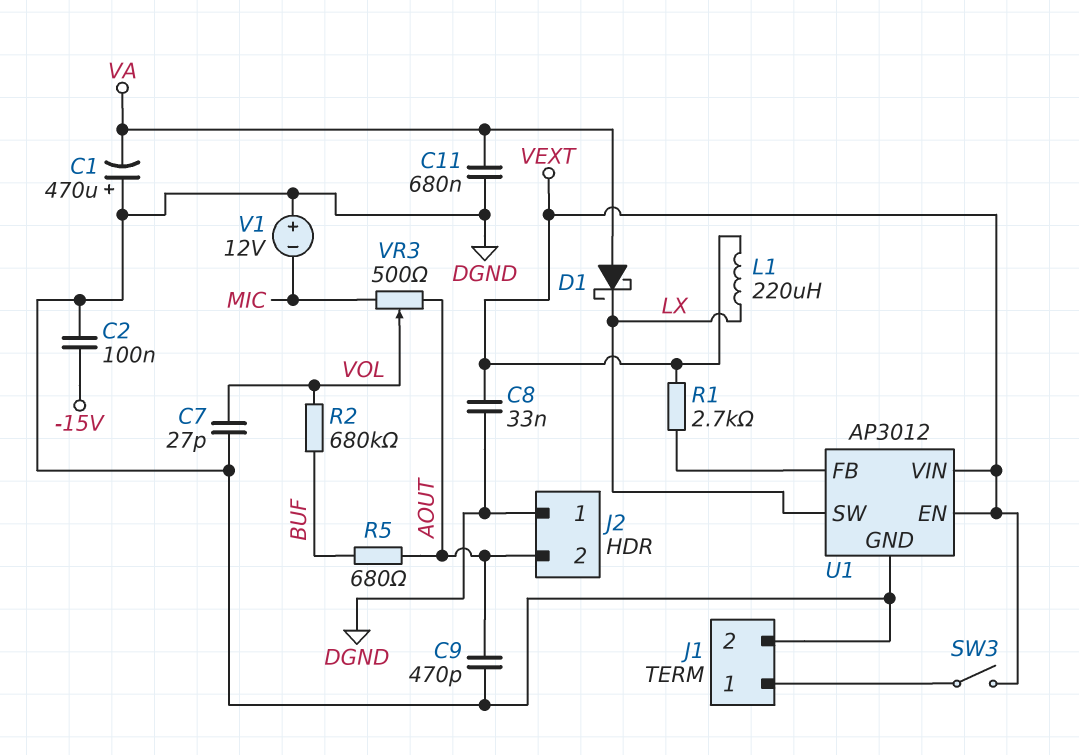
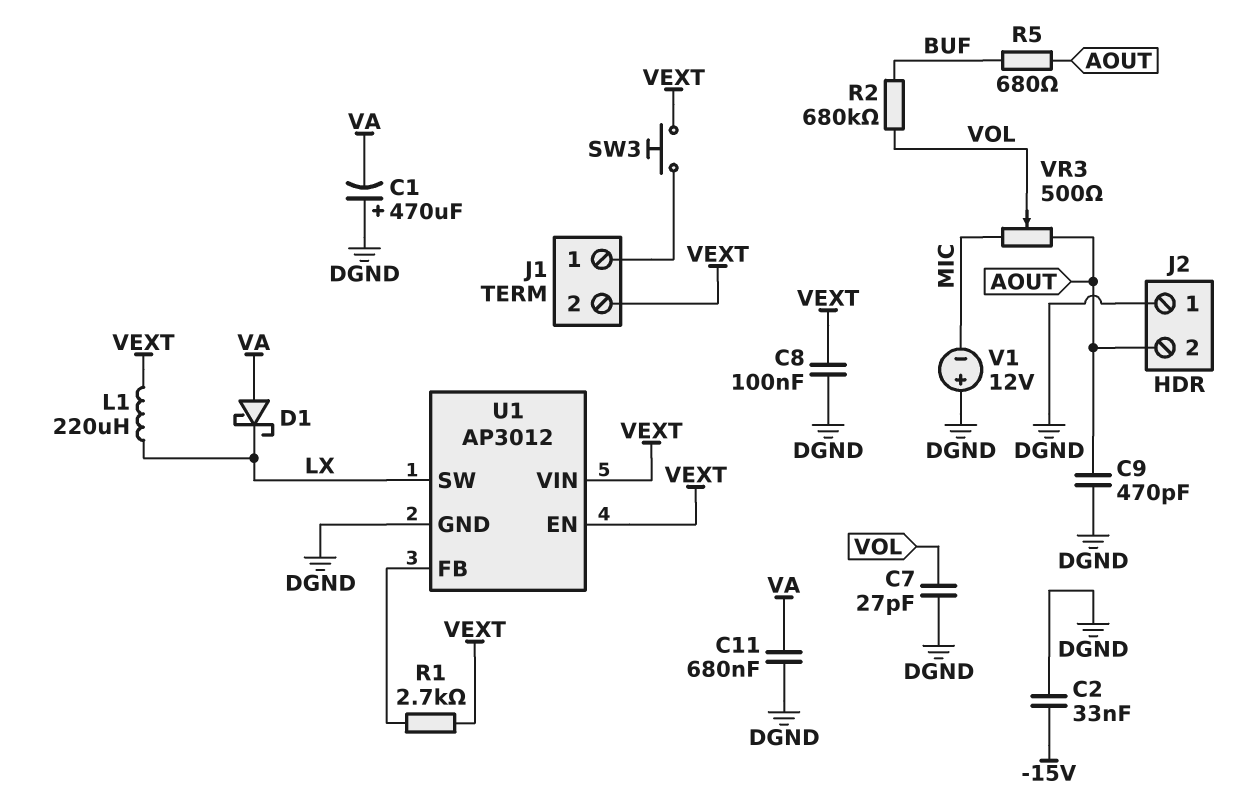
C2: 100nF (-15V, DGND) -> 33nF (-15V, DGND)
C8: 33nF (DGND, VEXT) -> 100nF (DGND, VEXT)
J1 pin 2: DGND -> VEXT
SW3: switch (J1/1, VEXT) -> button (J1/1, VEXT)

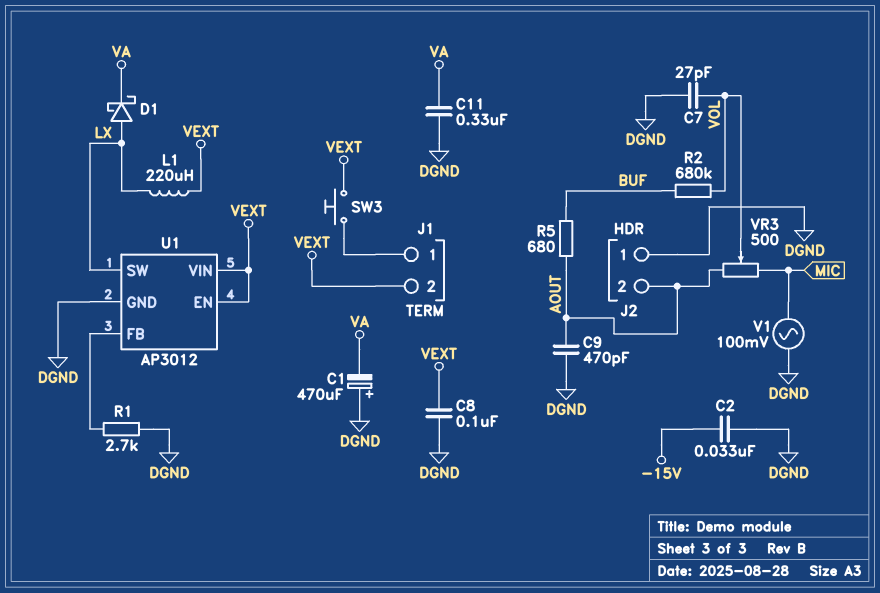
C11: 680nF (DGND, VA) -> 330nF (DGND, VA)
D1: schottky (A VA, K LX) -> schottky (A LX, K VA)
R1: 2.7k (U1/FB, VEXT) -> 2.7k (DGND, U1/FB)
V1: 12V (plus DGND, minus MIC) -> AC 100mV (DGND, MIC)

